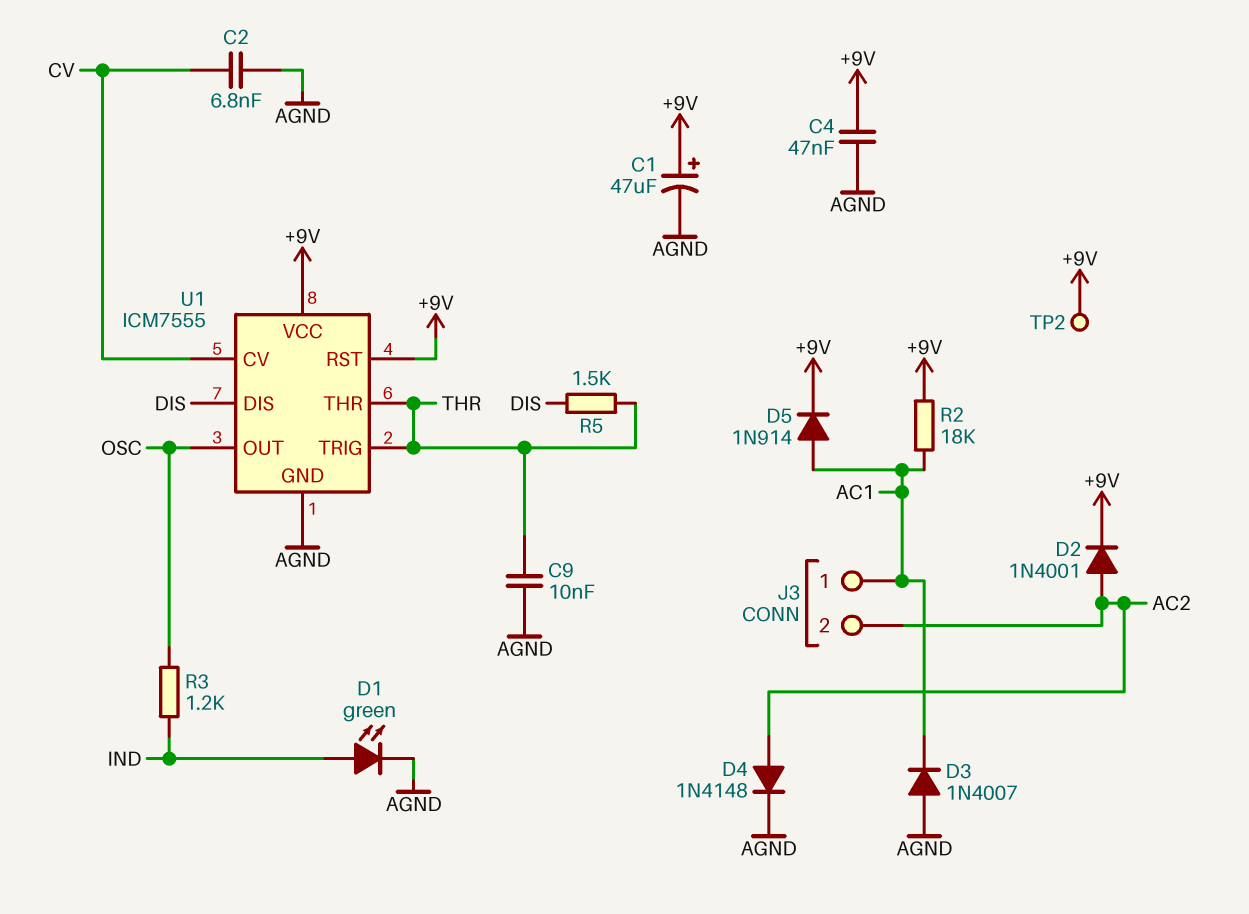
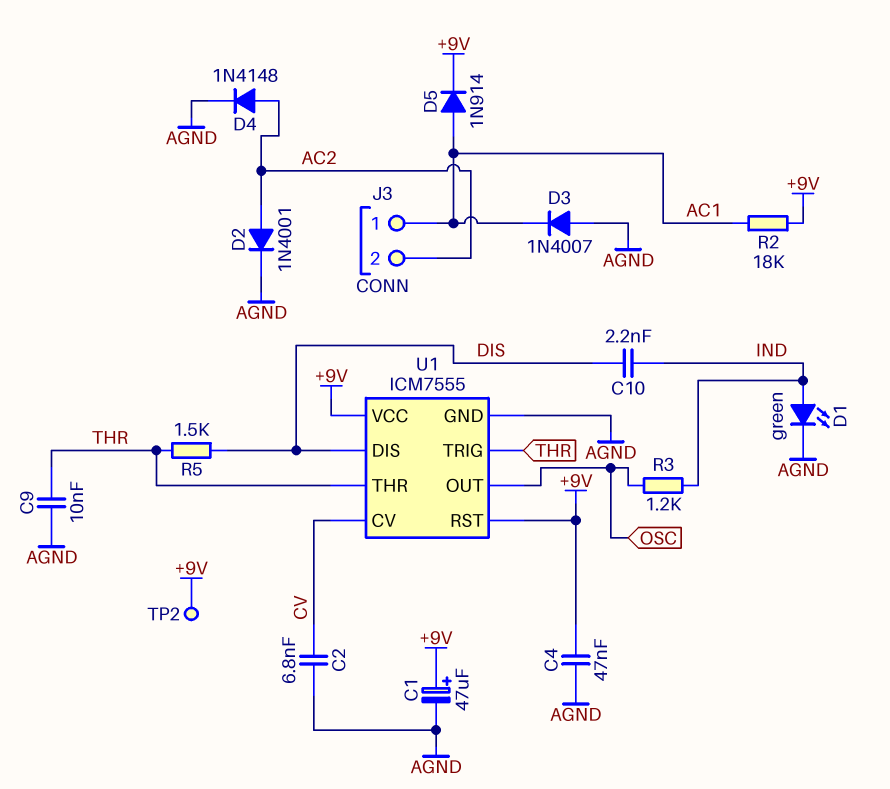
C10: none -> 2.2nF (DIS, IND)
D2: diode 1N4001 (A AC2, K +9V) -> diode 1N4001 (A AC2, K AGND)

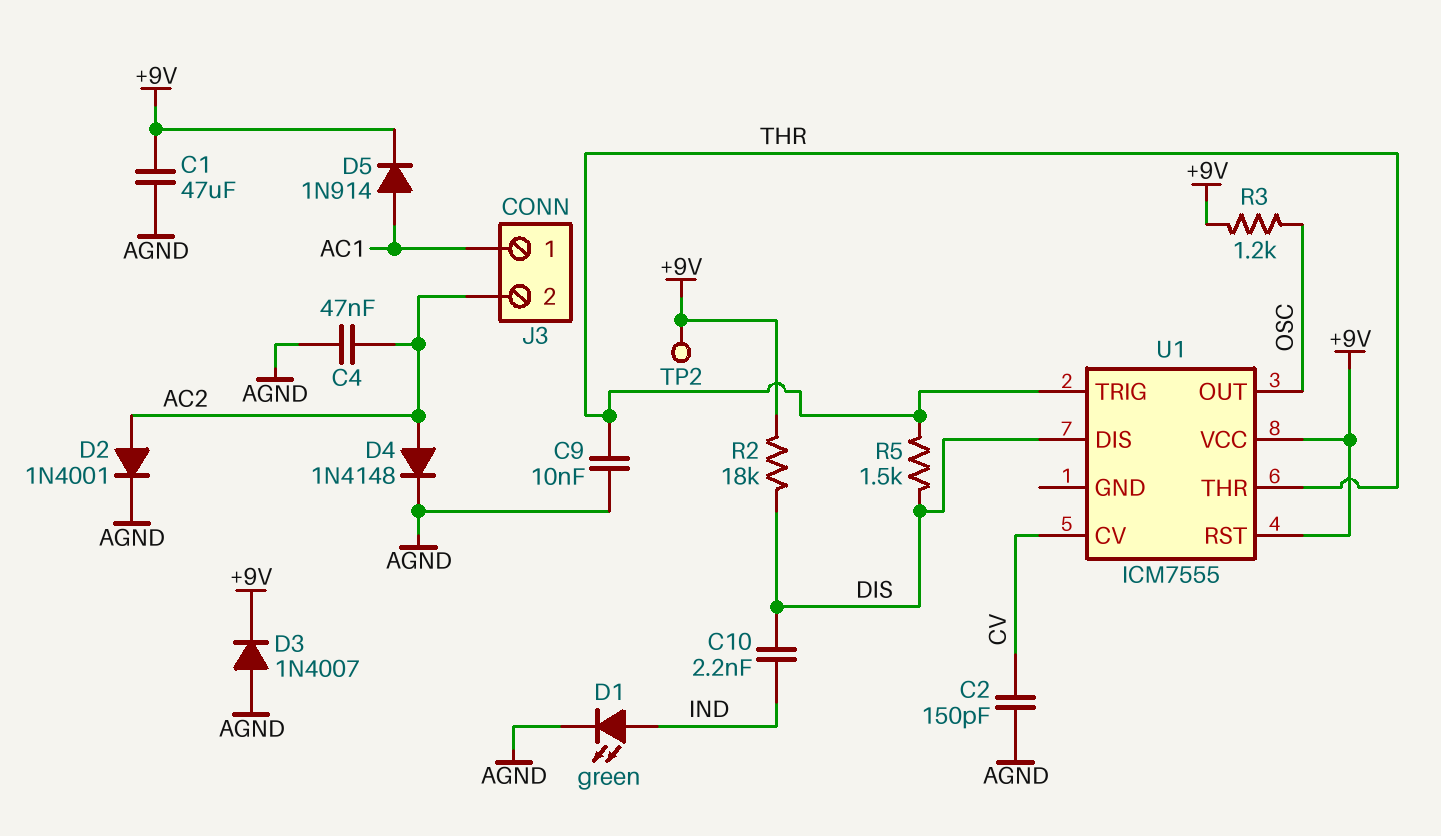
C1: 47uF (plus +9V, minus AGND) -> 47uF (+9V, AGND)
C2: 6.8nF (AGND, CV) -> 150pF (AGND, CV)
C4: 47nF (+9V, AGND) -> 47nF (AC2, AGND)
D3: diode 1N4007 (A AGND, K AC1) -> diode 1N4007 (A AGND, K +9V)
R2: 18k (+9V, AC1) -> 18k (+9V, DIS)
R3: 1.2k (IND, OSC) -> 1.2k (+9V, OSC)
U1 pin GND: AGND -> none

